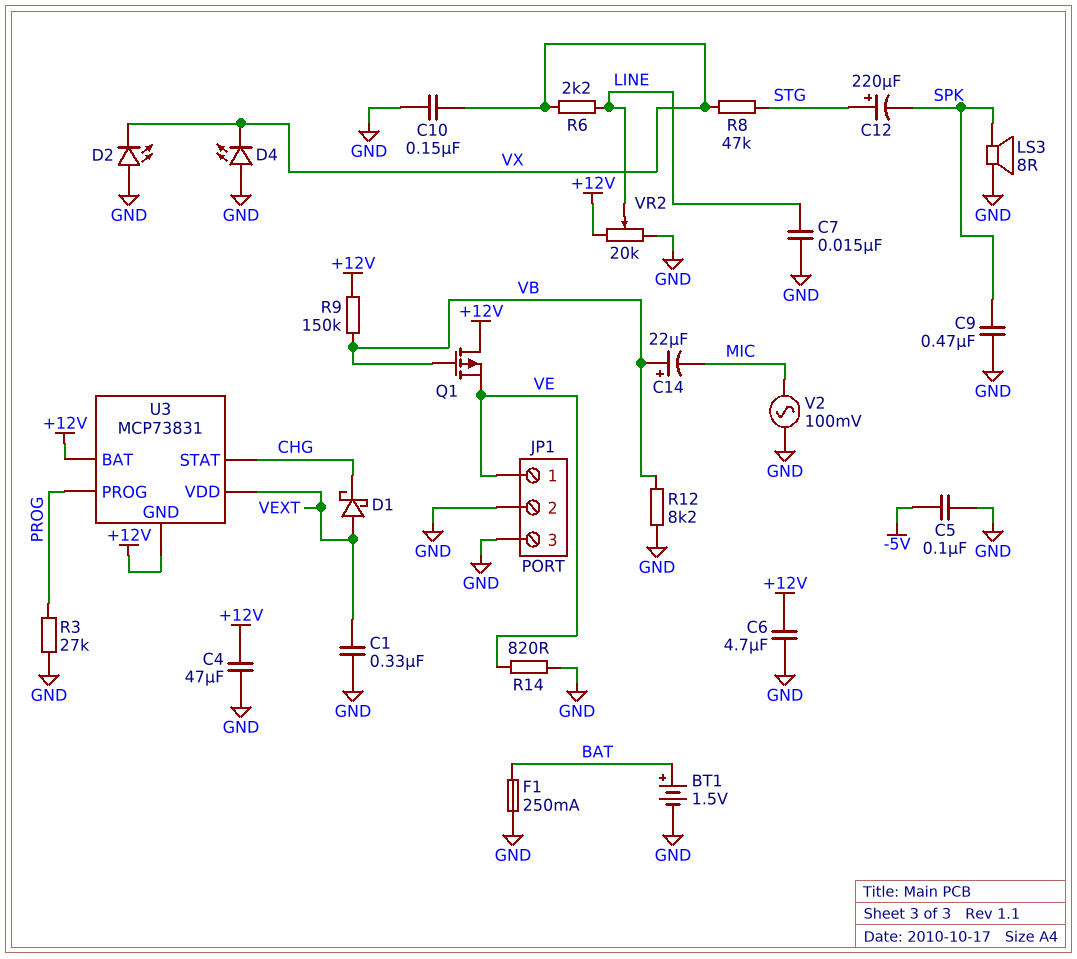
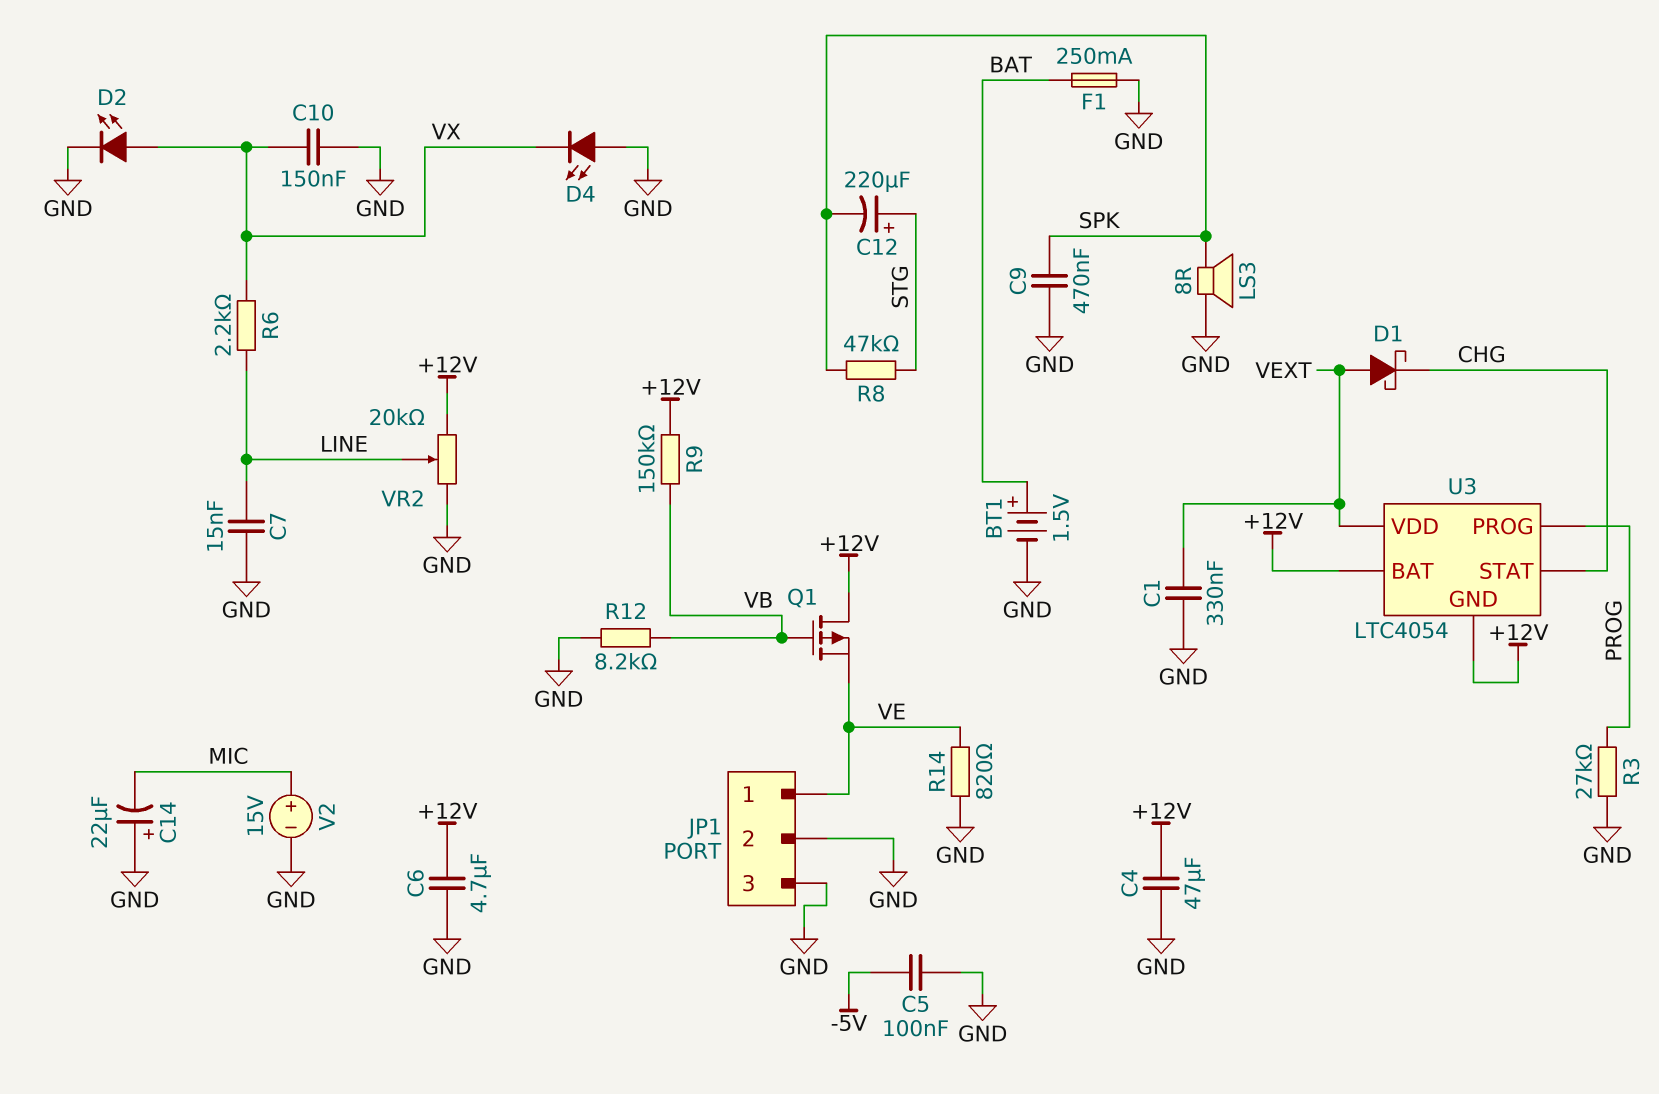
C14: 22uF (plus VB, minus MIC) -> 22uF (plus GND, minus MIC)
D2: LED (A GND, K VX) -> LED (A VX, K GND)
R8: 47k (STG, VX) -> 47k (SPK, STG)
U3: MCP73831 -> LTC4054
V2: AC 100mV (GND, MIC) -> 15V (plus MIC, minus GND)

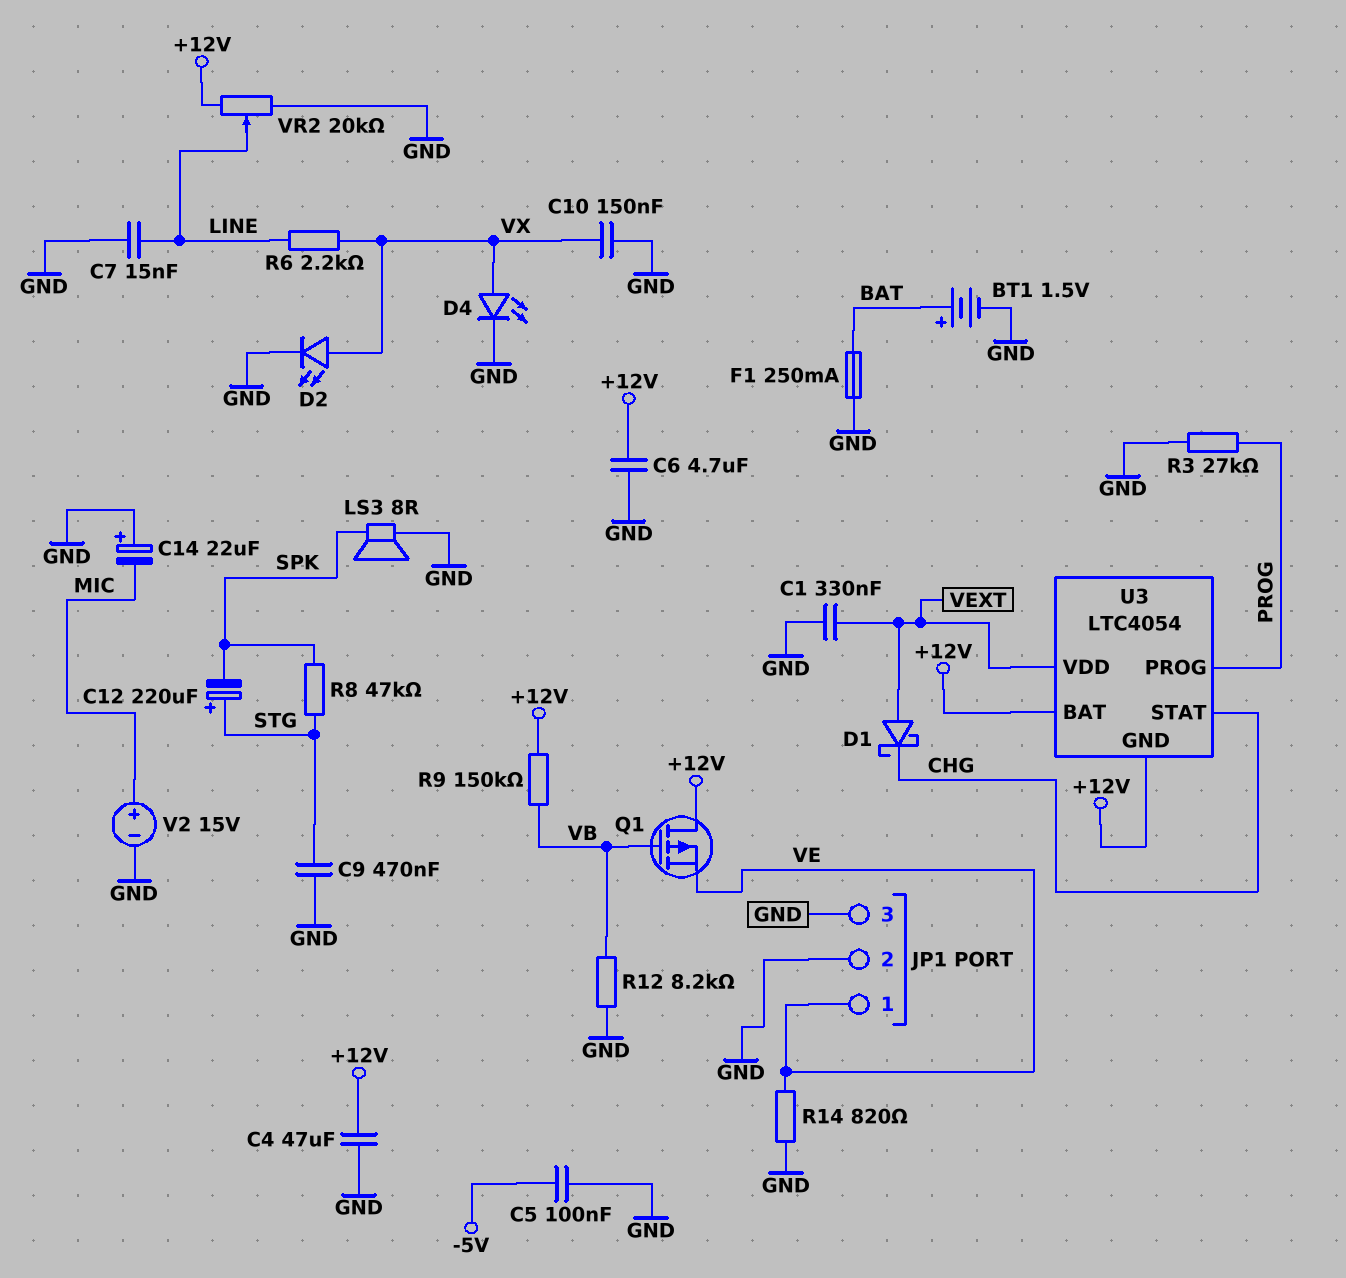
C9: 470nF (GND, SPK) -> 470nF (GND, STG)
D4: LED (A GND, K VX) -> LED (A VX, K GND)

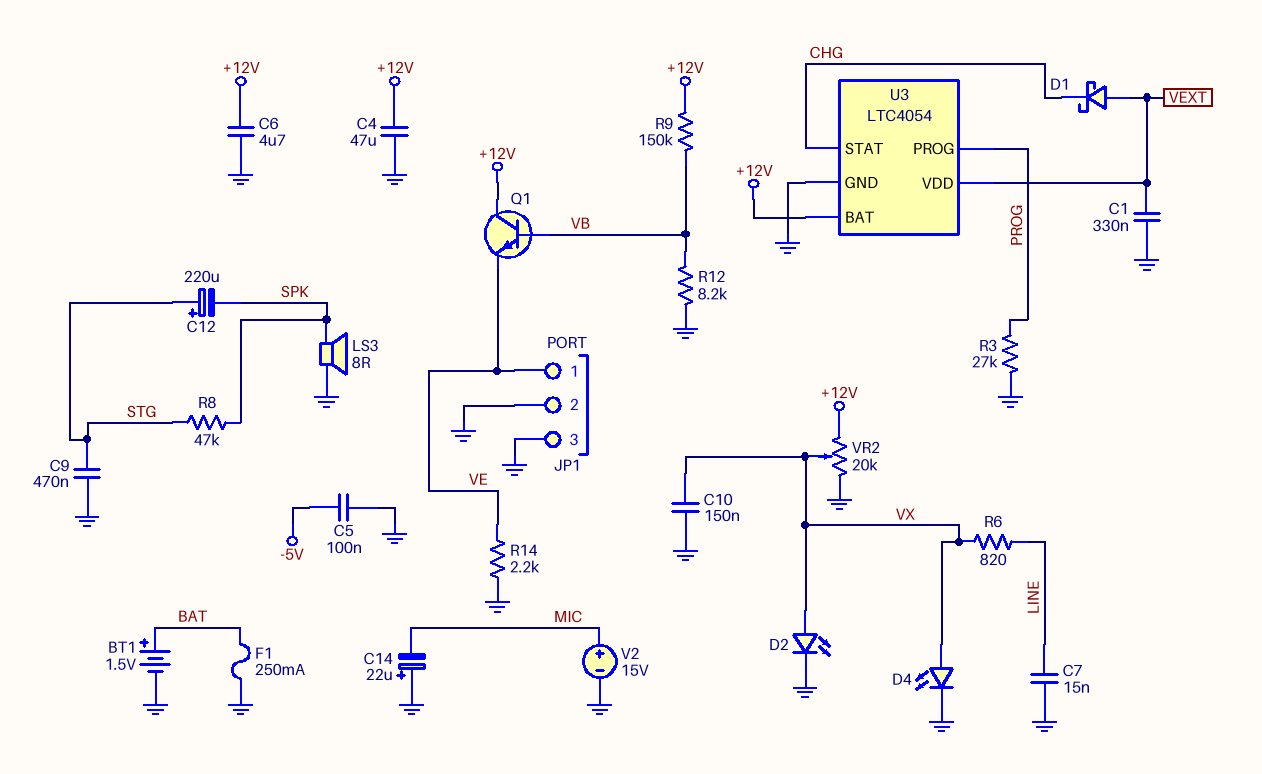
Q1: PMOS (G VB, D +12V, S VE) -> NPN (B VB, C +12V, E VE)
R6: 2.2k (LINE, VX) -> 820 (LINE, VX)
R14: 820 (GND, VE) -> 2.2k (GND, VE)
U3 pin GND: +12V -> GND
VR2: 20k (+12V, GND, wiper LINE) -> 20k (+12V, GND, wiper VX)

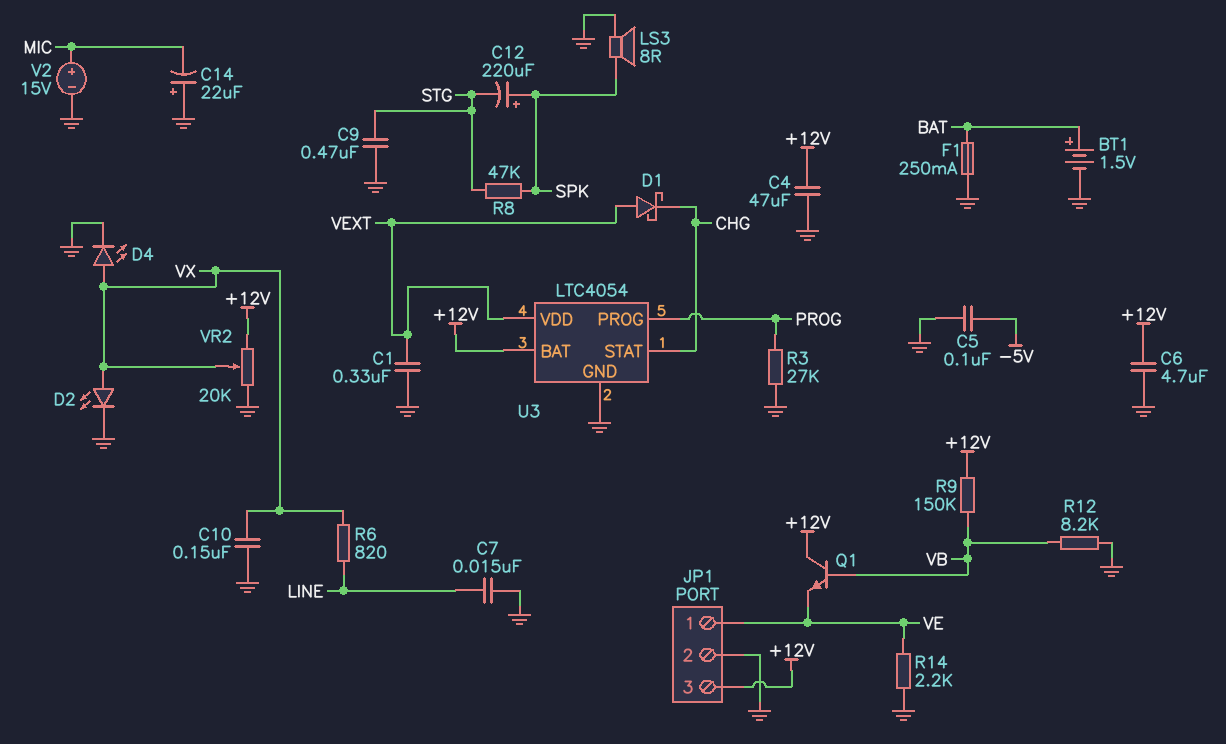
C12: 220uF (plus STG, minus SPK) -> 220uF (plus SPK, minus STG)
JP1 pin 3: GND -> +12V

